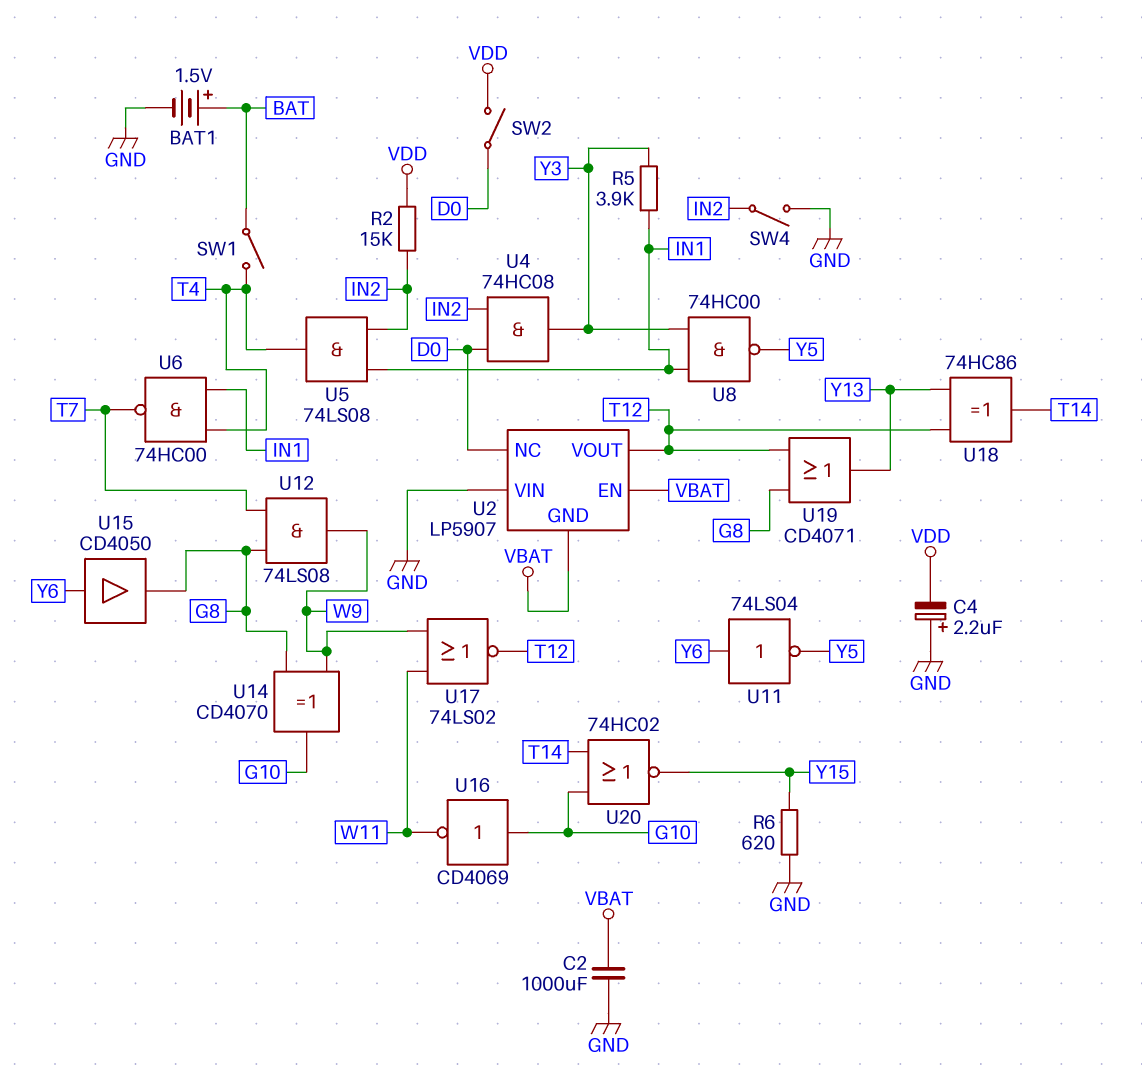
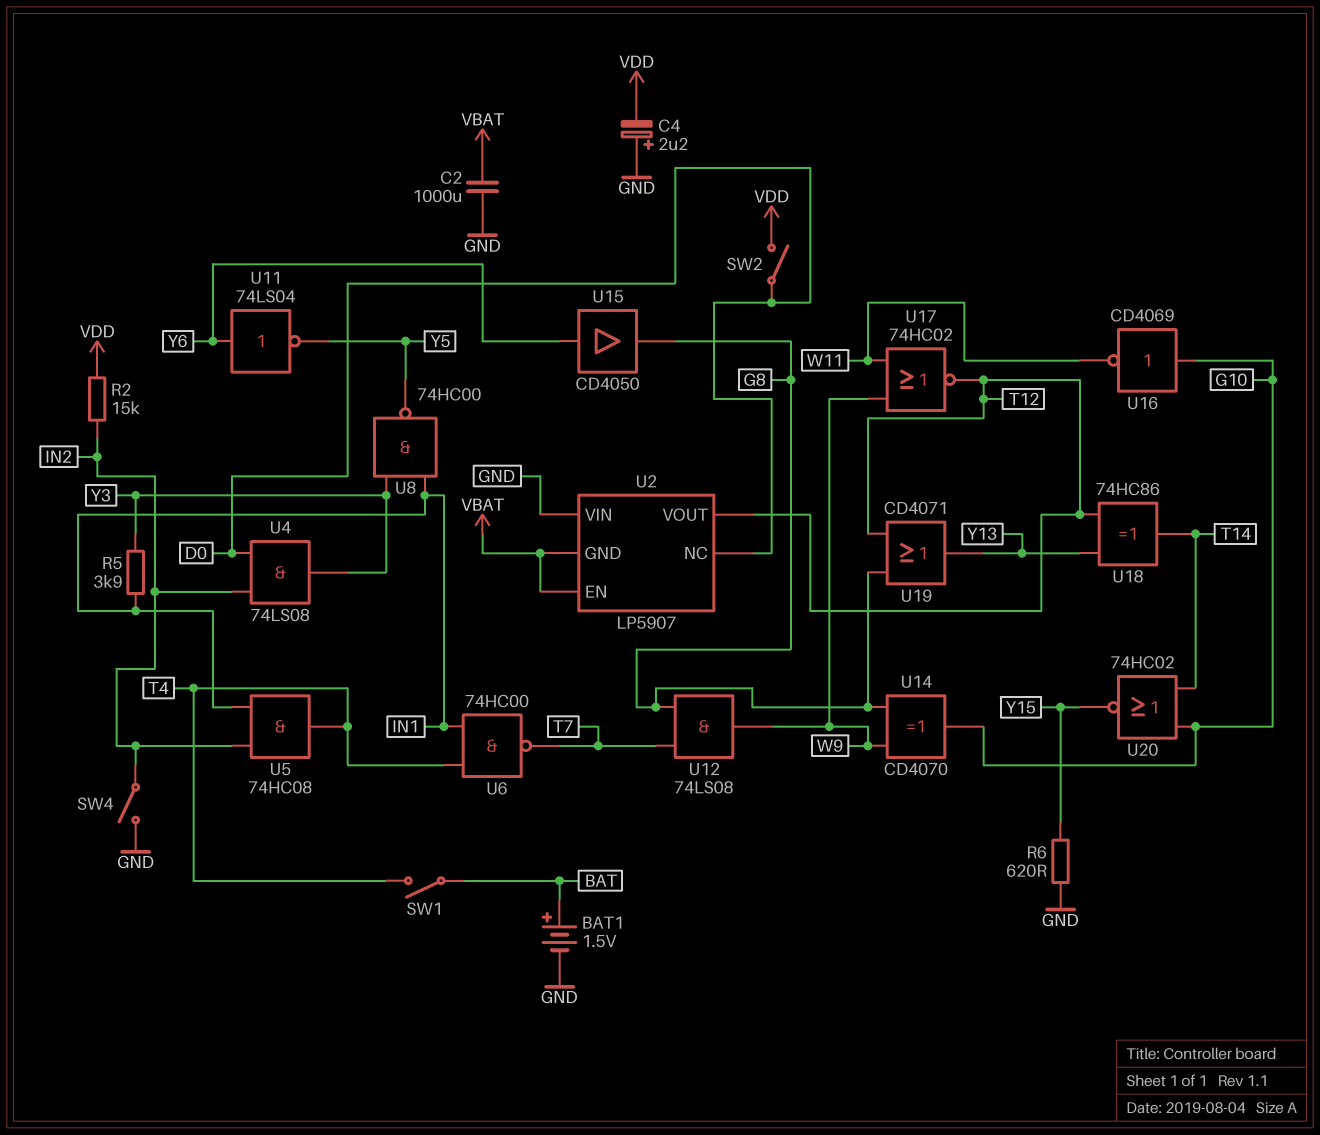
U4: AND 74HC08 (in D0, in IN2, out Y3) -> AND 74LS08 (in D0, in IN2, out Y3)
U5: AND 74LS08 (in IN1, in IN2, out T4) -> AND 74HC08 (in IN1, in IN2, out T4)
U17: NOR 74LS02 (in W9, in W11, out T12) -> NOR 74HC02 (in W9, in W11, out T12)

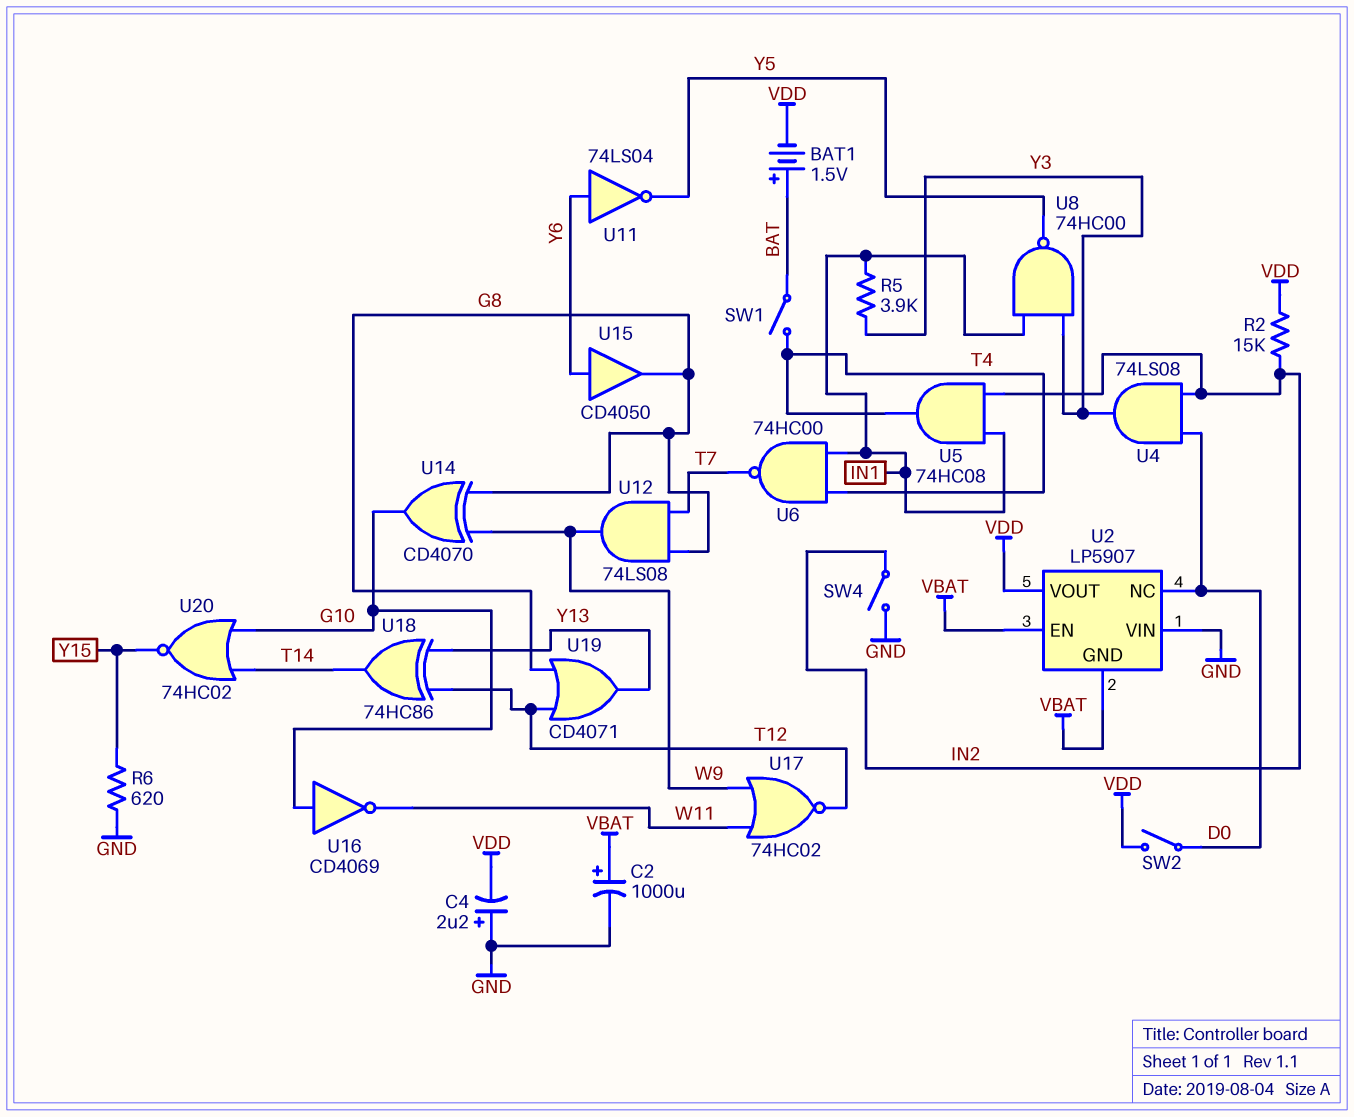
BAT1: 1.5V (plus BAT, minus GND) -> 1.5V (plus BAT, minus VDD)
C2: 1000uF (GND, VBAT) -> 1000uF (plus VBAT, minus GND)
U2 pin VOUT: T12 -> VDD

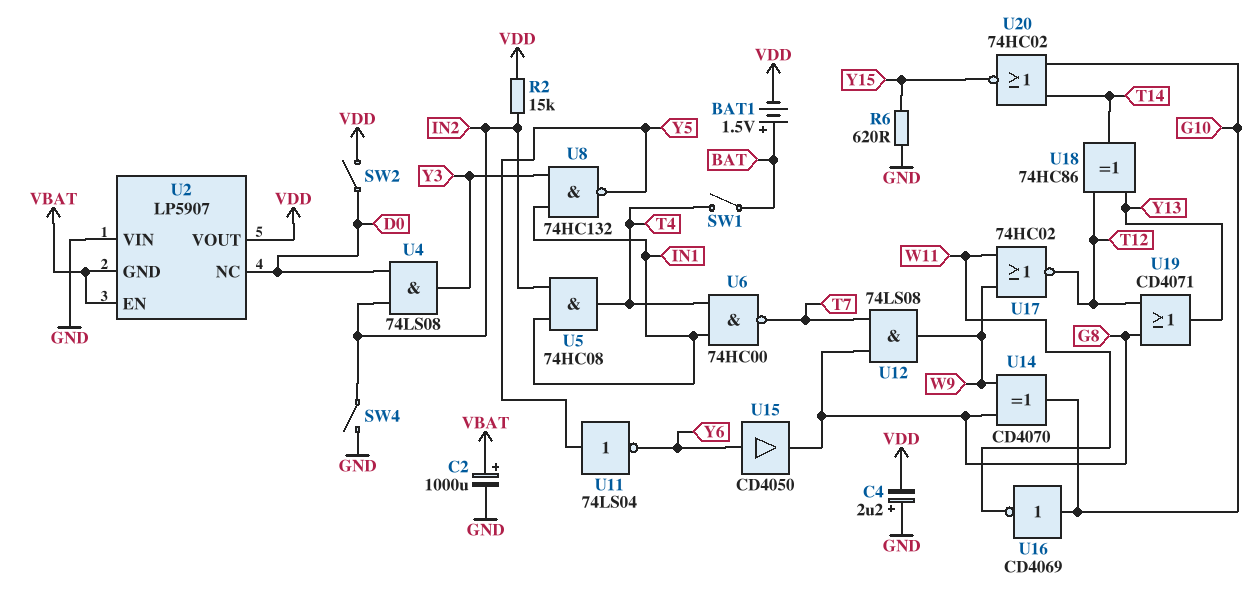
R5: 3.9k (IN1, Y3) -> none
U8: NAND 74HC00 (in IN1, in Y3, out Y5) -> NAND 74HC132 (in IN1, in Y3, out Y5)
U11: NOT 74LS04 (in Y6, out Y5) -> NOT 74LS04 (in Y5, out Y6)

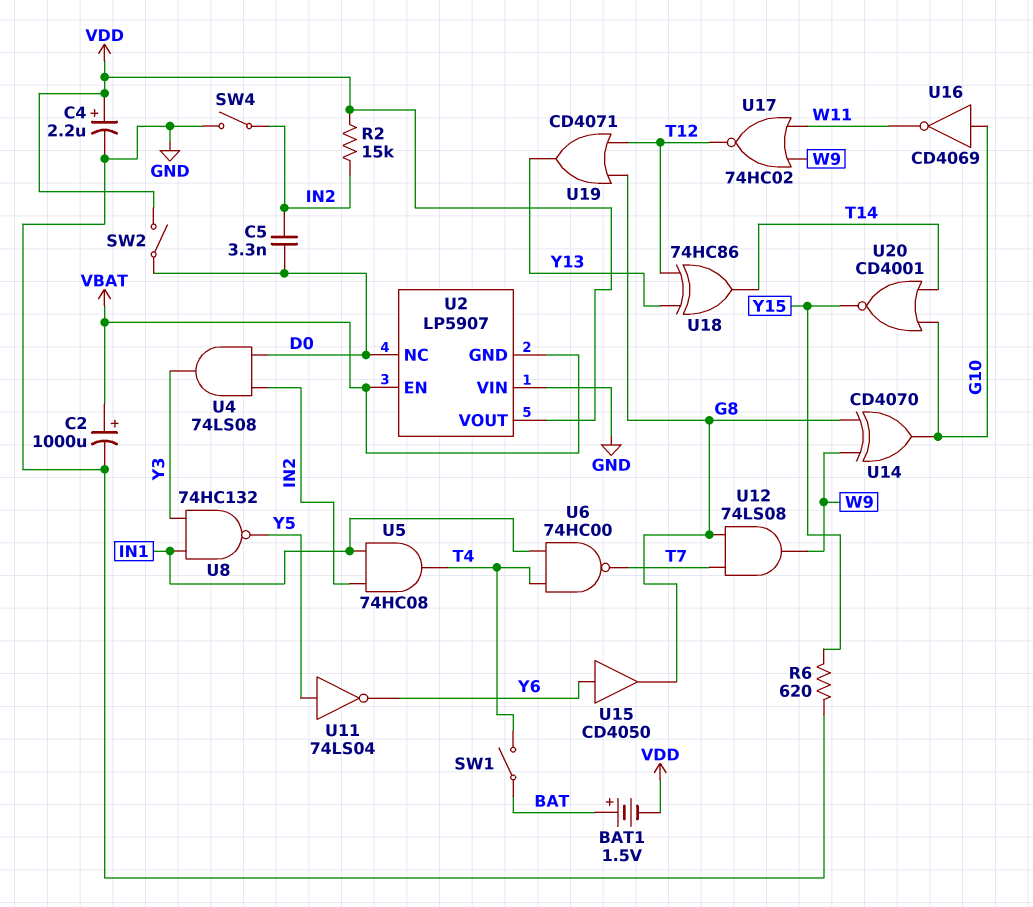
C4: 2.2uF (plus GND, minus VDD) -> 2.2uF (plus VDD, minus GND)
C5: none -> 3.3nF (D0, IN2)
U20: NOR 74HC02 (in G10, in T14, out Y15) -> NOR CD4001 (in G10, in T14, out Y15)

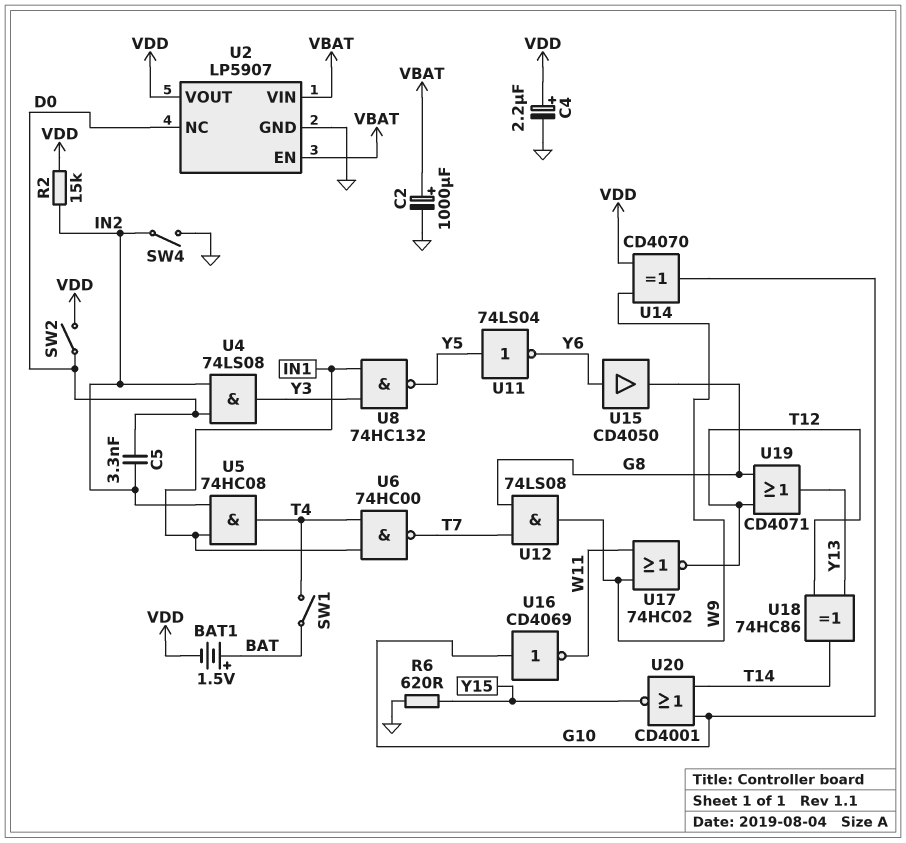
U2 pin GND: VBAT -> GND
U2 pin VIN: GND -> VBAT
U14: XOR CD4070 (in G8, in W9, out G10) -> XOR CD4070 (in VDD, in W9, out G10)

